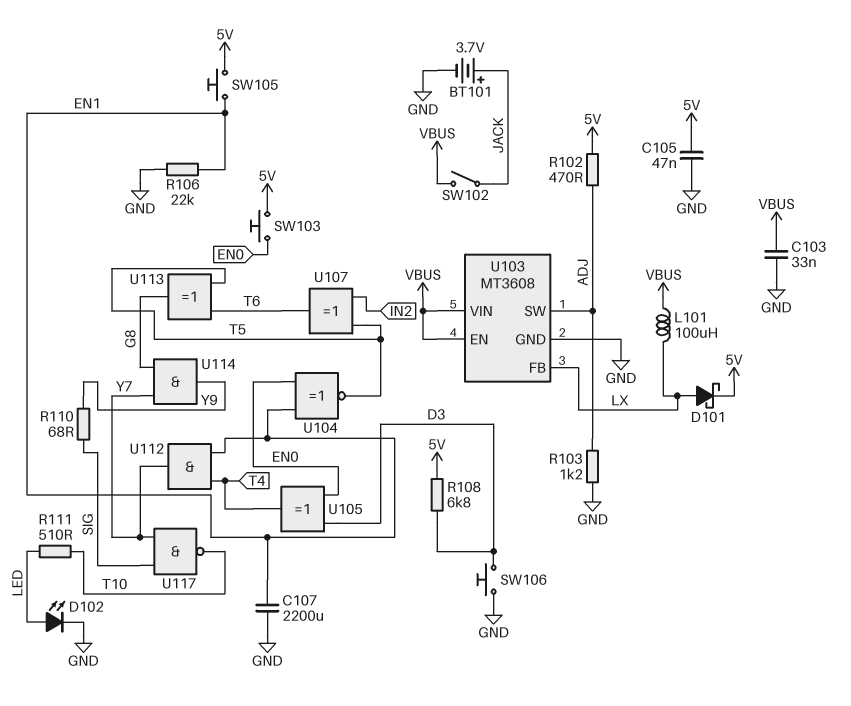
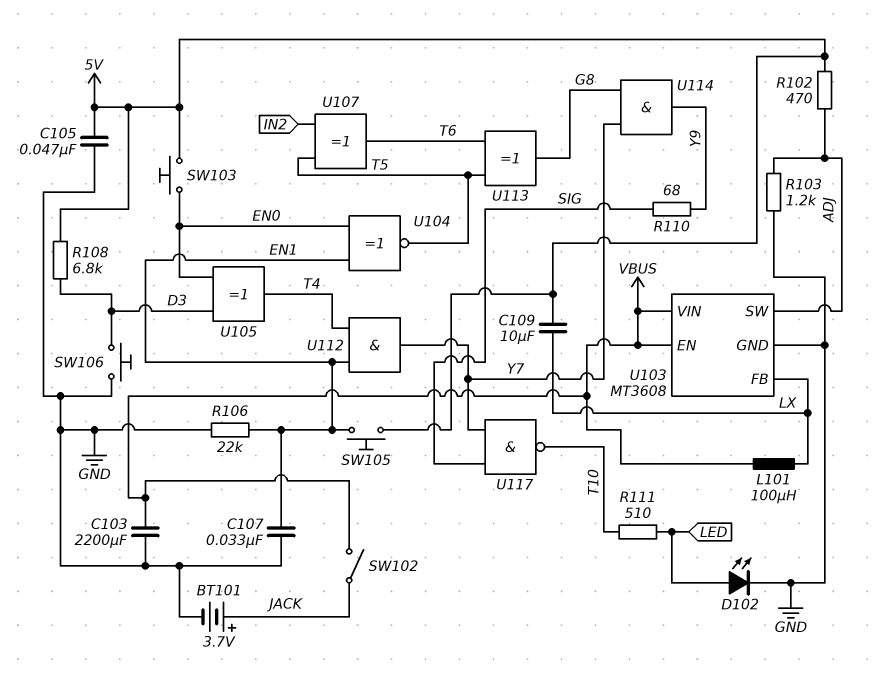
C103: 33nF (GND, VBUS) -> 2200uF (GND, VBUS)
C107: 2200uF (EN1, GND) -> 33nF (EN1, GND)
C109: none -> 10uF (5V, LX)
D101: schottky (A LX, K 5V) -> none

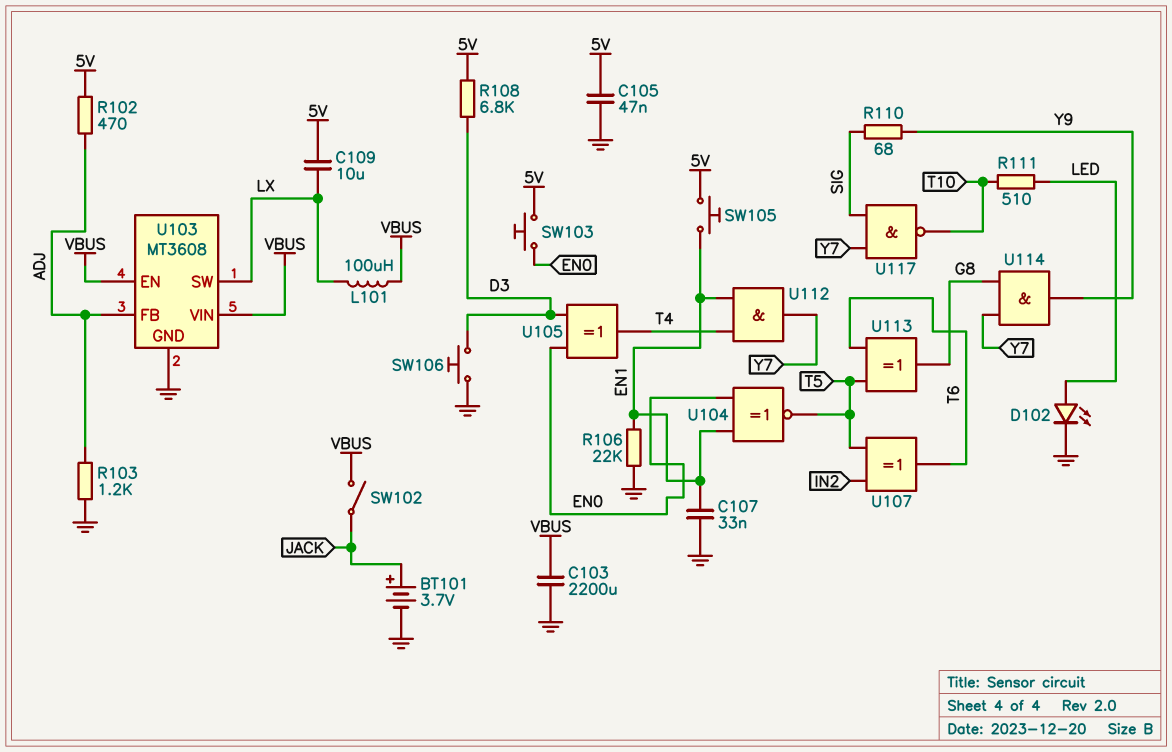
U103 pin FB: LX -> ADJ
U103 pin SW: ADJ -> LX

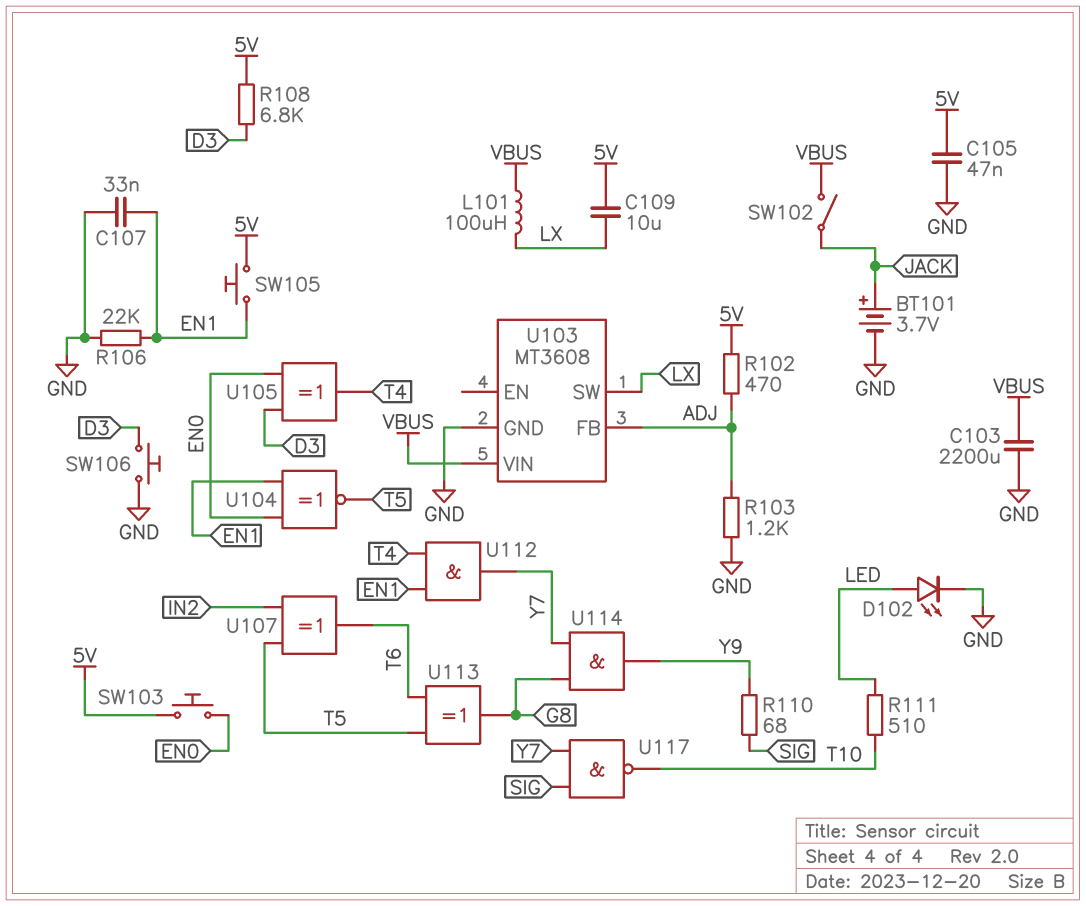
U103 pin EN: VBUS -> none

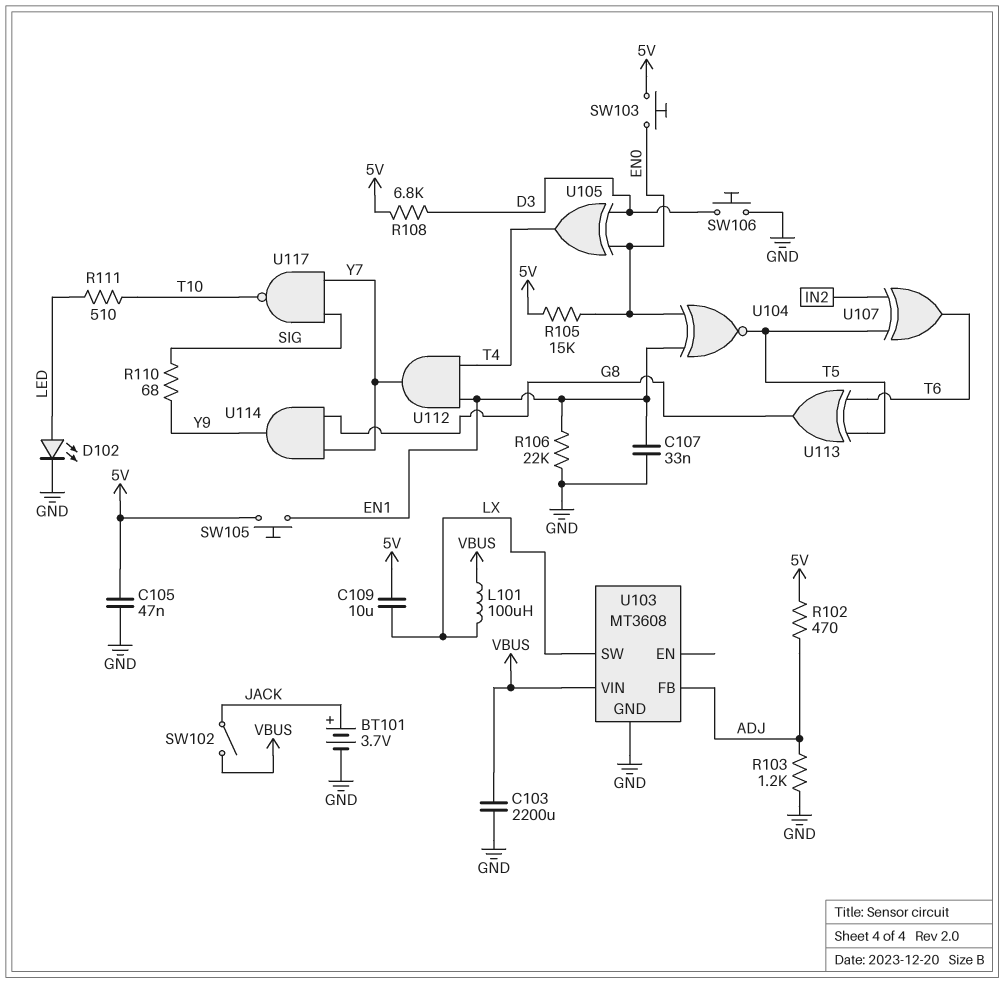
R105: none -> 15k (5V, EN0)

